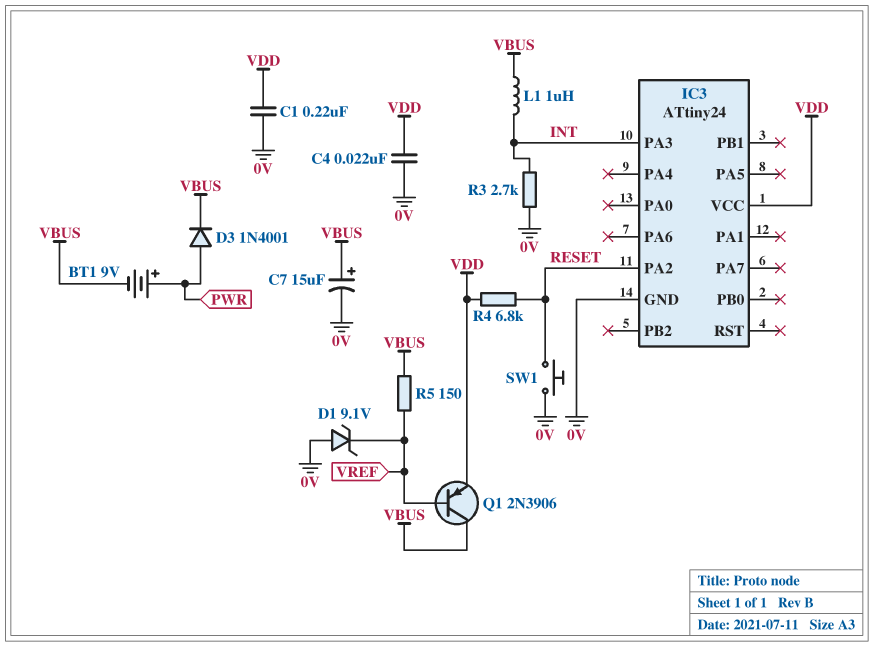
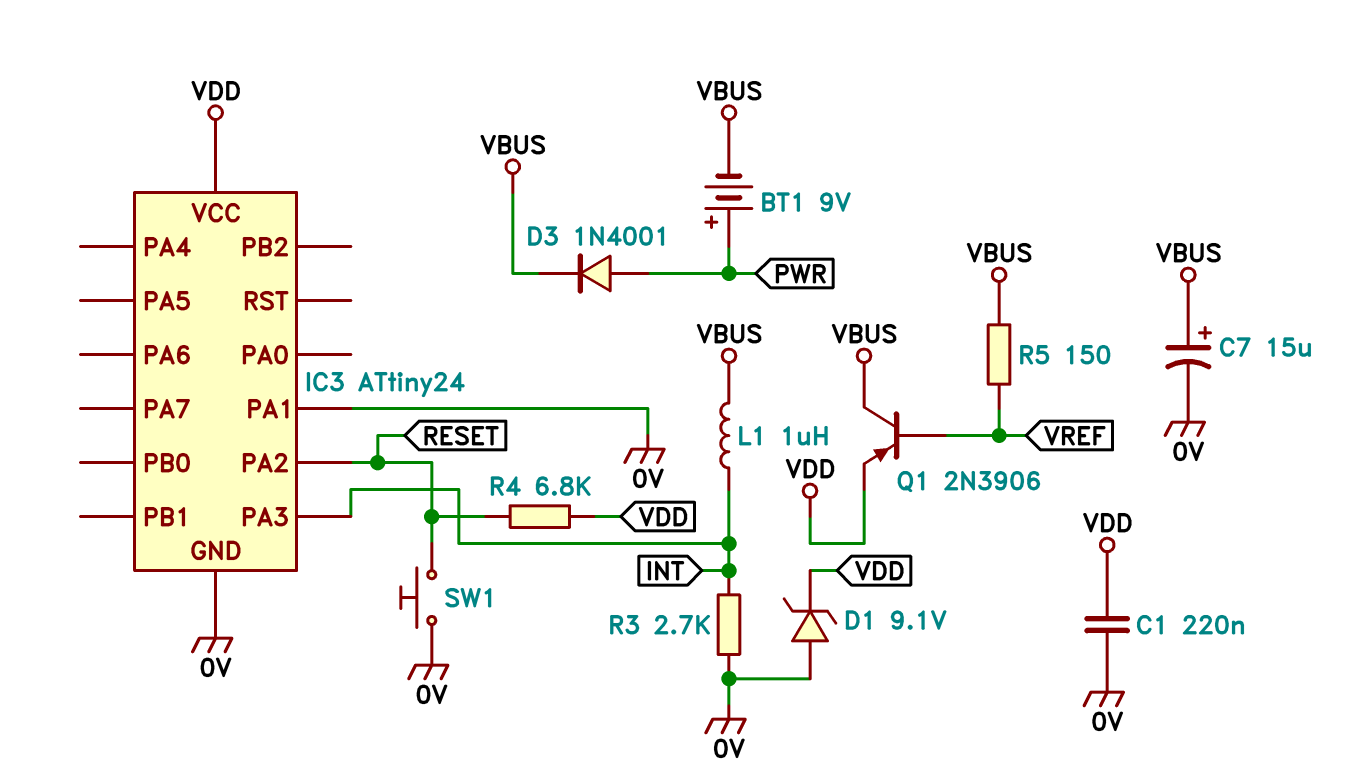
C4: 22nF (0V, VDD) -> none
D1: zener 9.1V (A 0V, K VREF) -> zener 9.1V (A 0V, K VDD)
IC3 pin PA1: none -> 0V

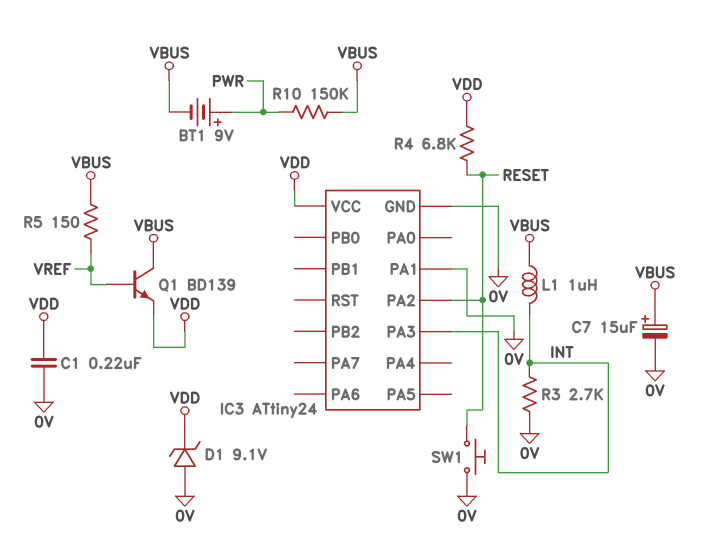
D3: diode 1N4001 (A PWR, K VBUS) -> none
Q1: PNP 2N3906 (B VREF, C VBUS, E VDD) -> NPN BD139 (B VREF, C VBUS, E VDD)
R10: none -> 150k (PWR, VBUS)

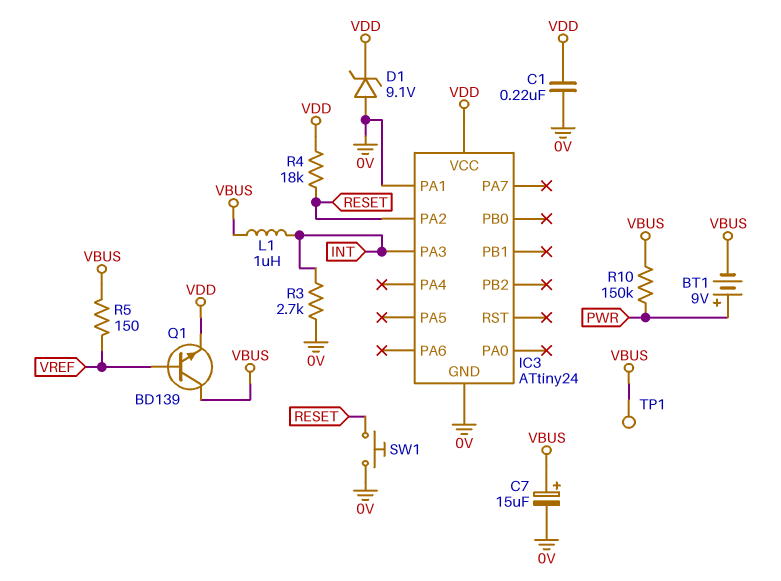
R4: 6.8k (RESET, VDD) -> 18k (RESET, VDD)
TP1: none -> test point (VBUS)

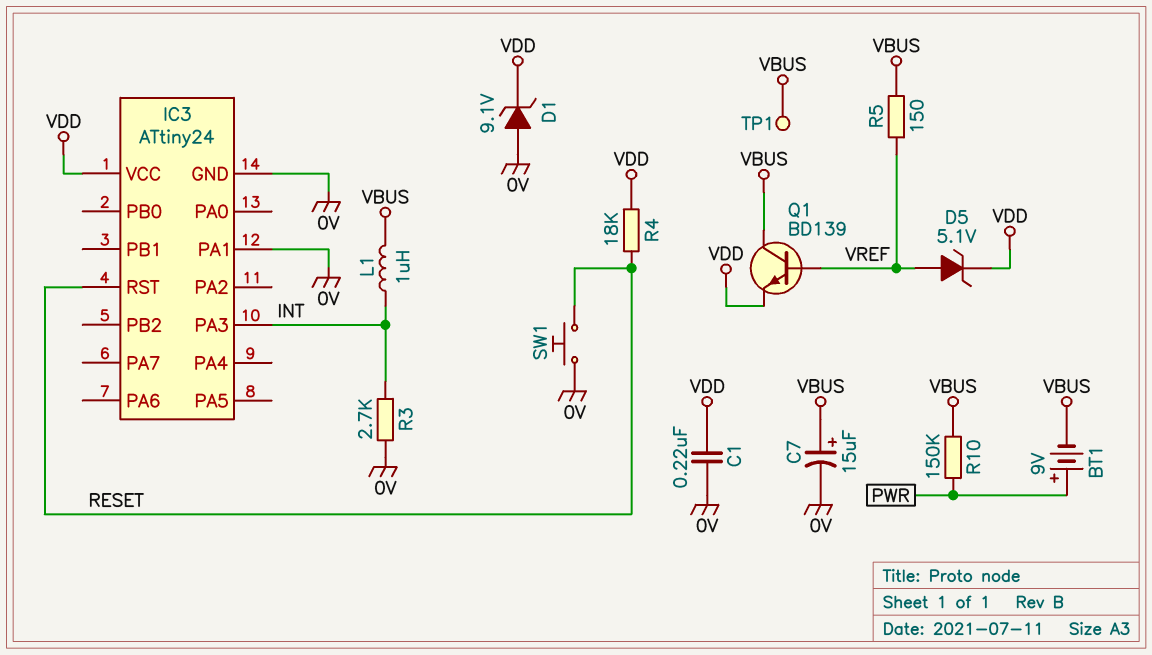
D5: none -> zener 5.1V (A VREF, K VDD)
IC3 pin PA2: RESET -> none
IC3 pin RST: none -> RESET

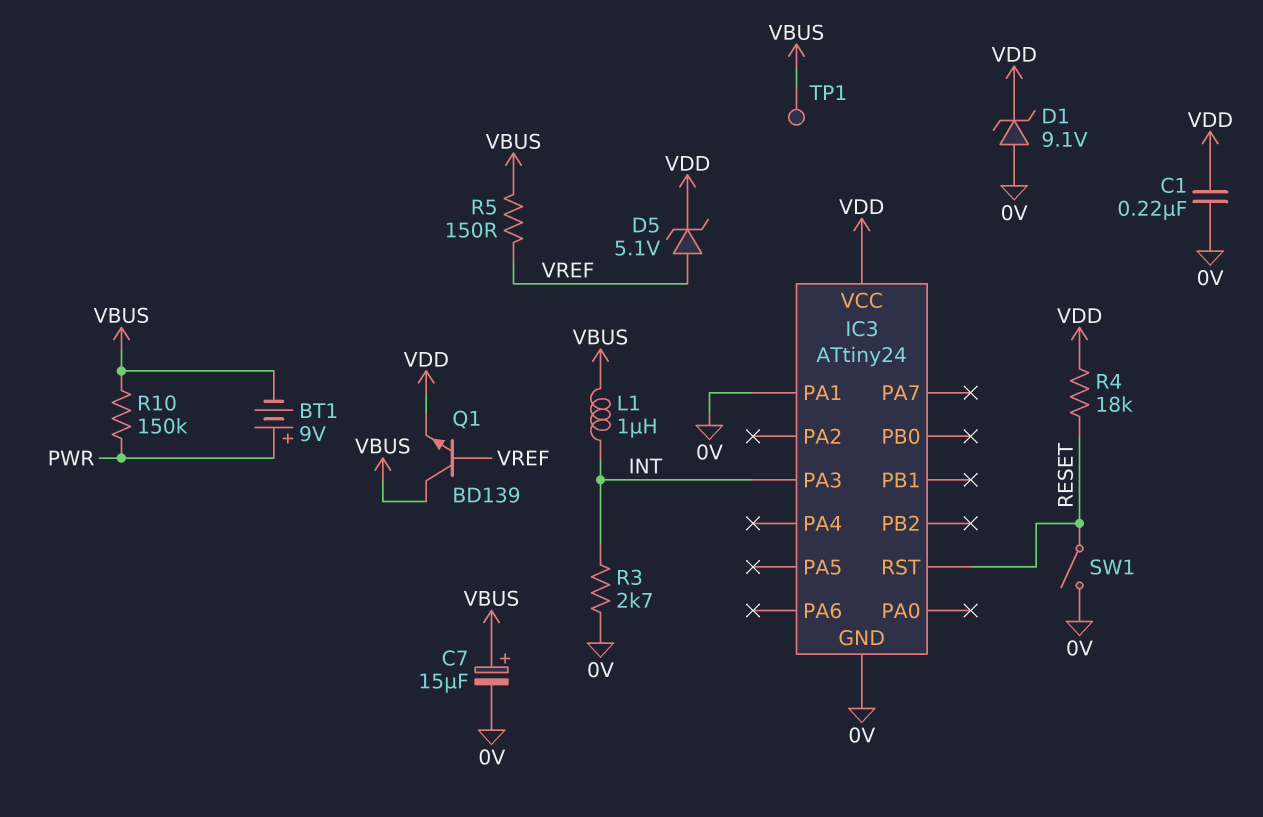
SW1: button (0V, RESET) -> switch (0V, RESET)

